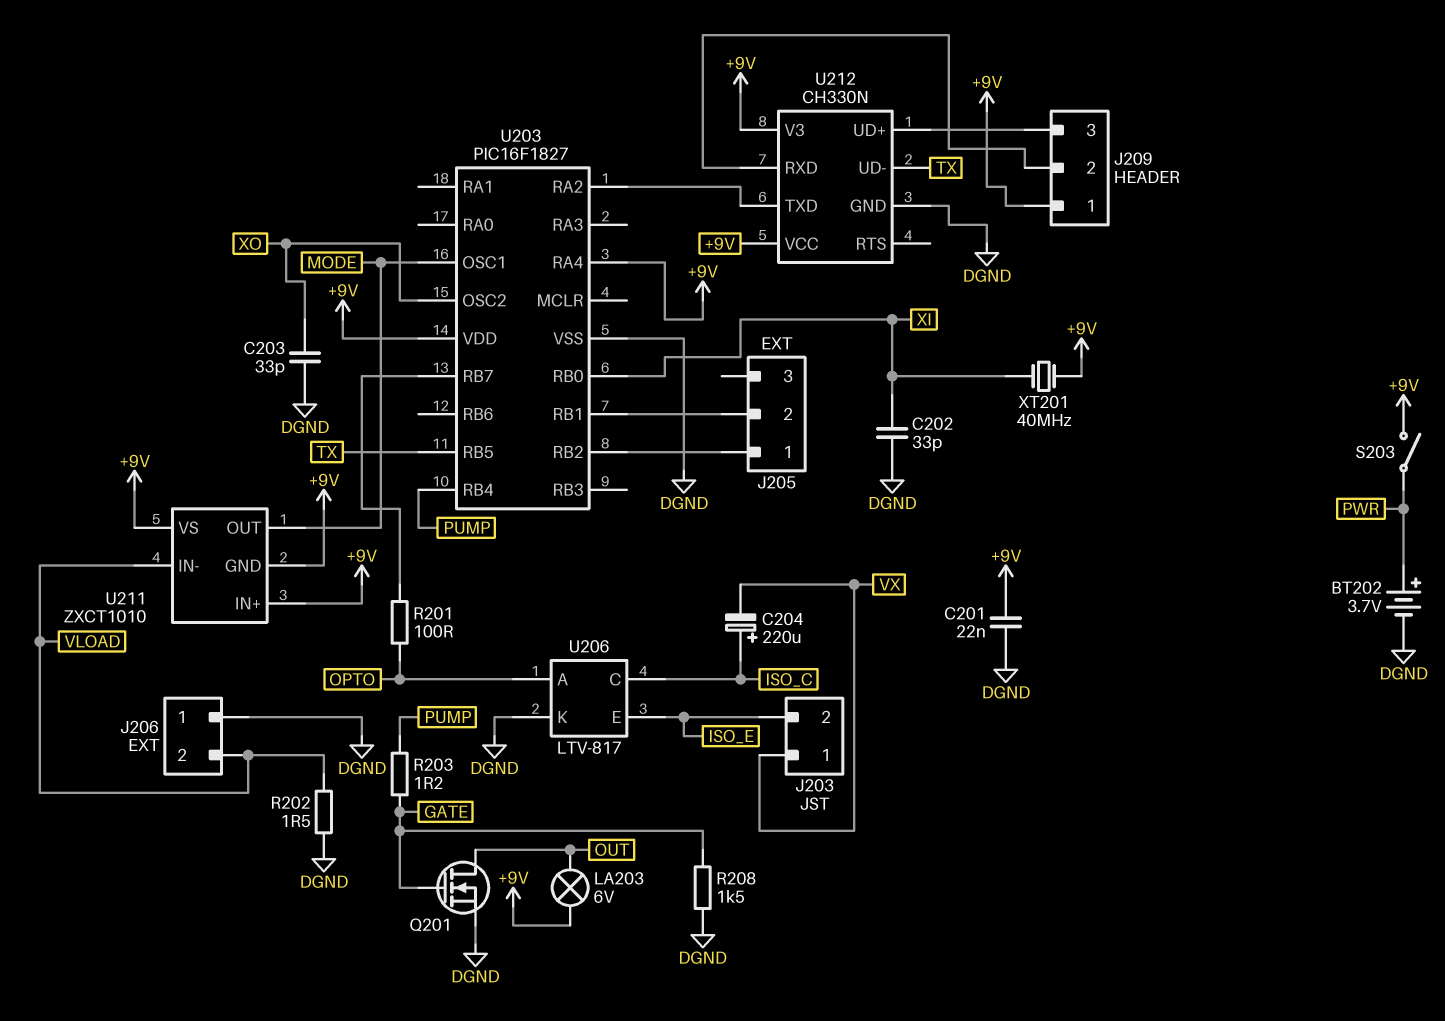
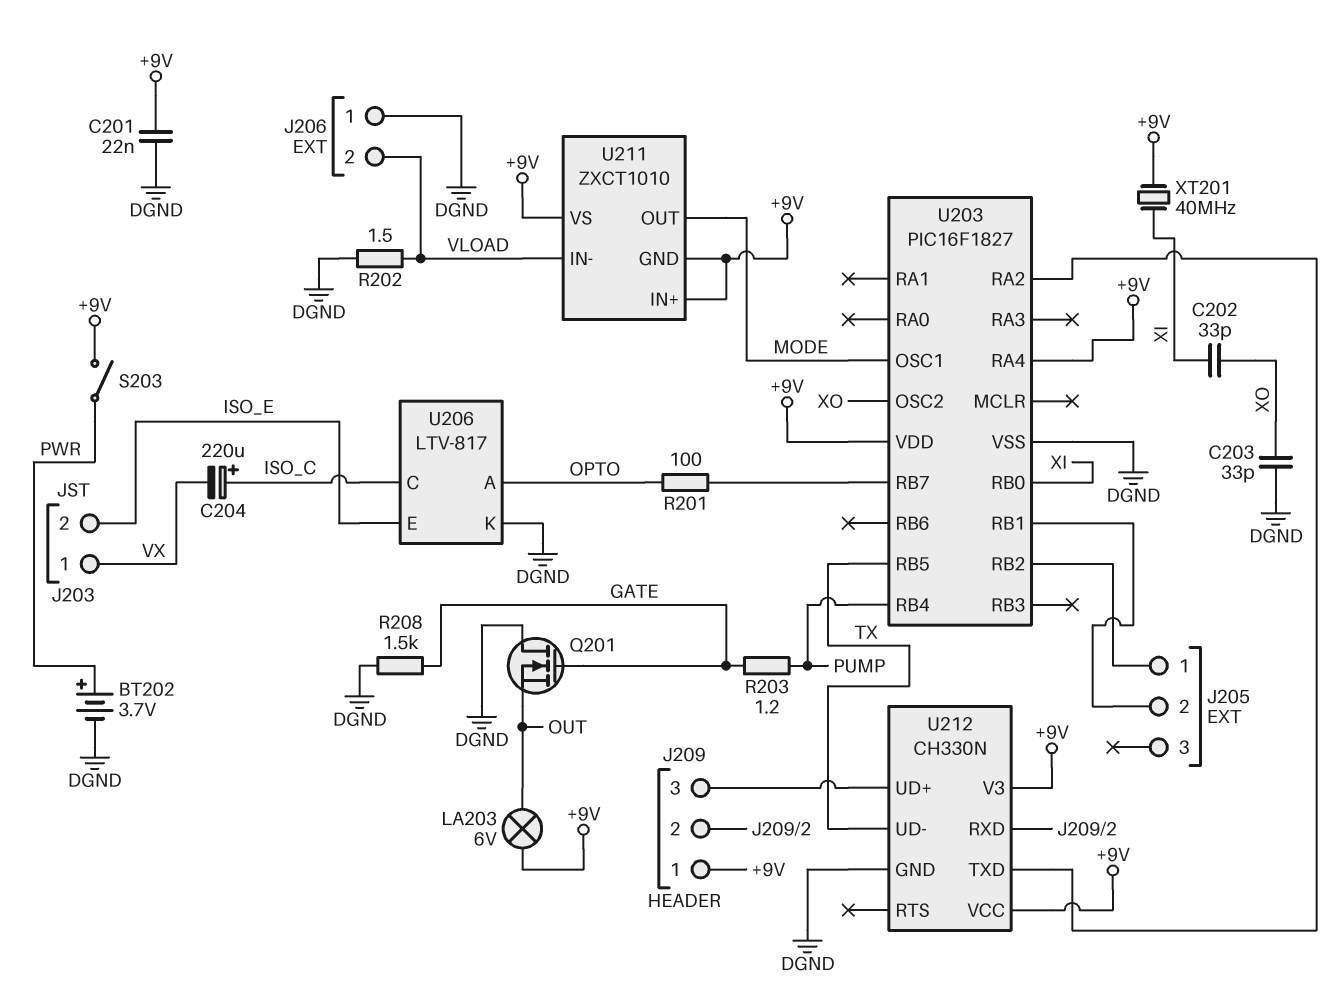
C202: 33pF (DGND, XI) -> 33pF (XI, XO)
Q201: NMOS (G GATE, D OUT, S DGND) -> NMOS (G GATE, D DGND, S OUT)

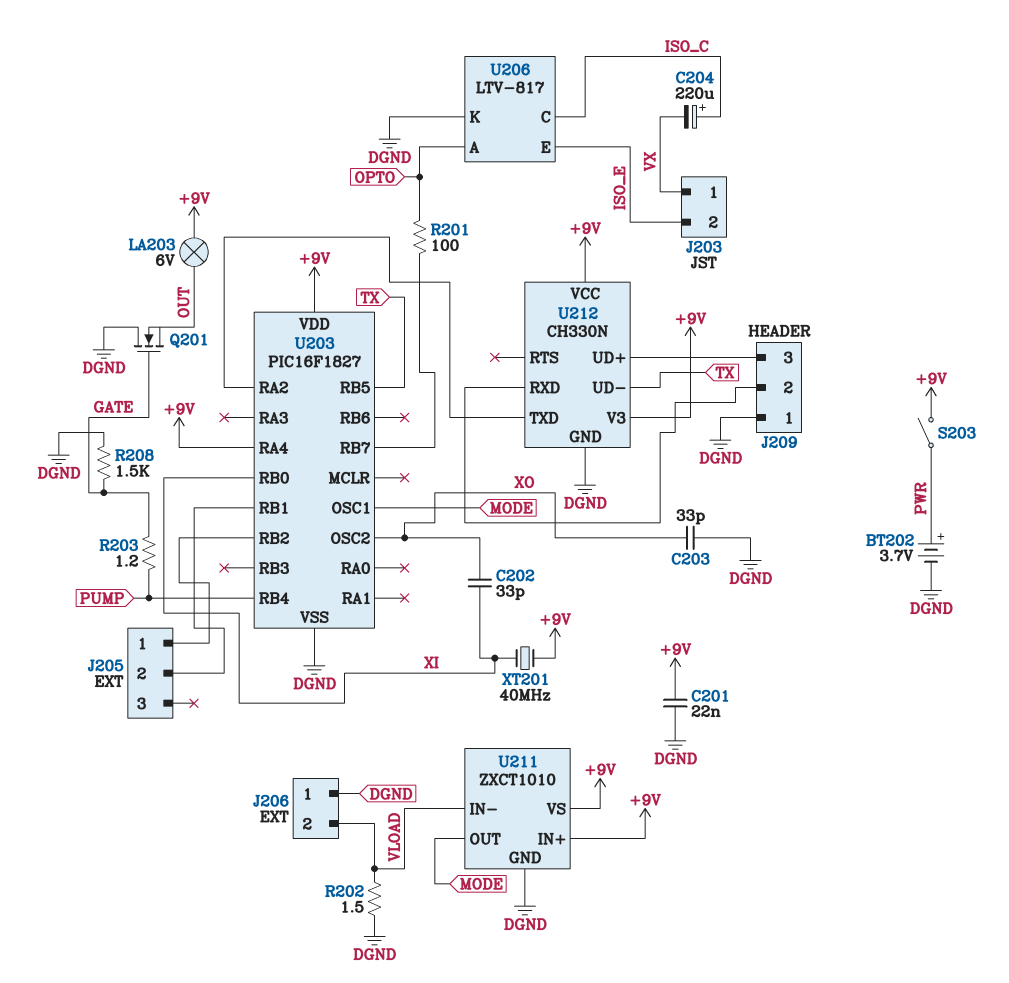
J209 pin 1: +9V -> DGND
U211 pin GND: +9V -> DGND

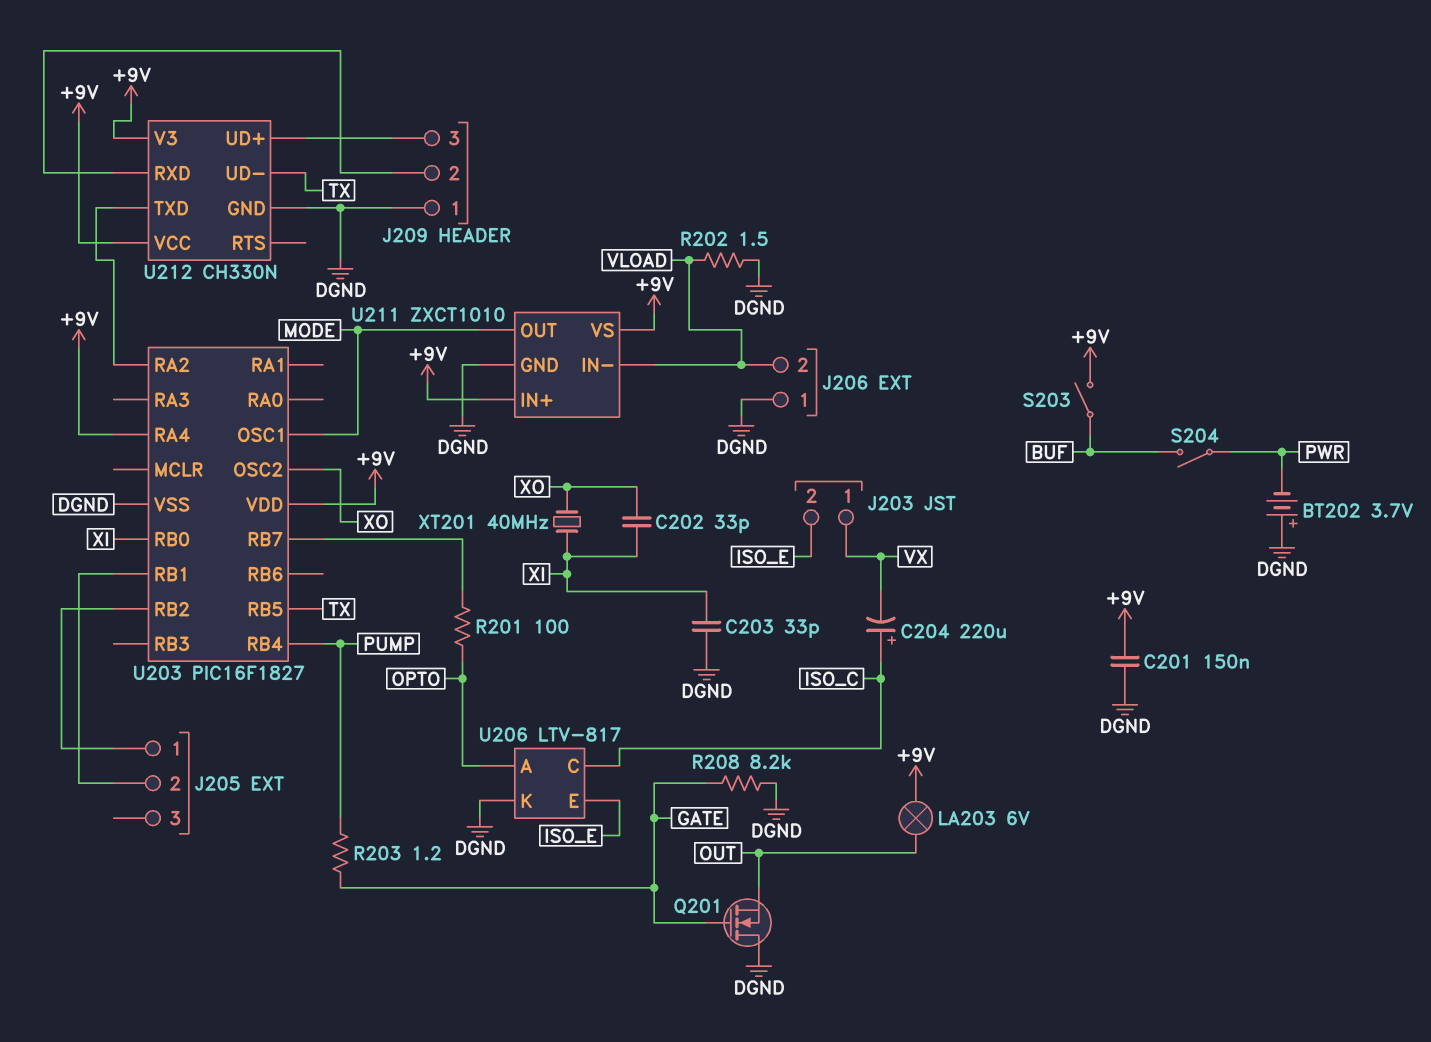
BT202: 3.7V (plus PWR, minus DGND) -> 3.7V (plus DGND, minus PWR)
C201: 22nF (+9V, DGND) -> 150nF (+9V, DGND)
C203: 33pF (DGND, XO) -> 33pF (DGND, XI)
R208: 1.5k (DGND, GATE) -> 8.2k (DGND, GATE)
S203: switch (+9V, PWR) -> switch (+9V, BUF)
S204: none -> switch (BUF, PWR)
XT201: 40MHz (+9V, XI) -> 40MHz (XI, XO)

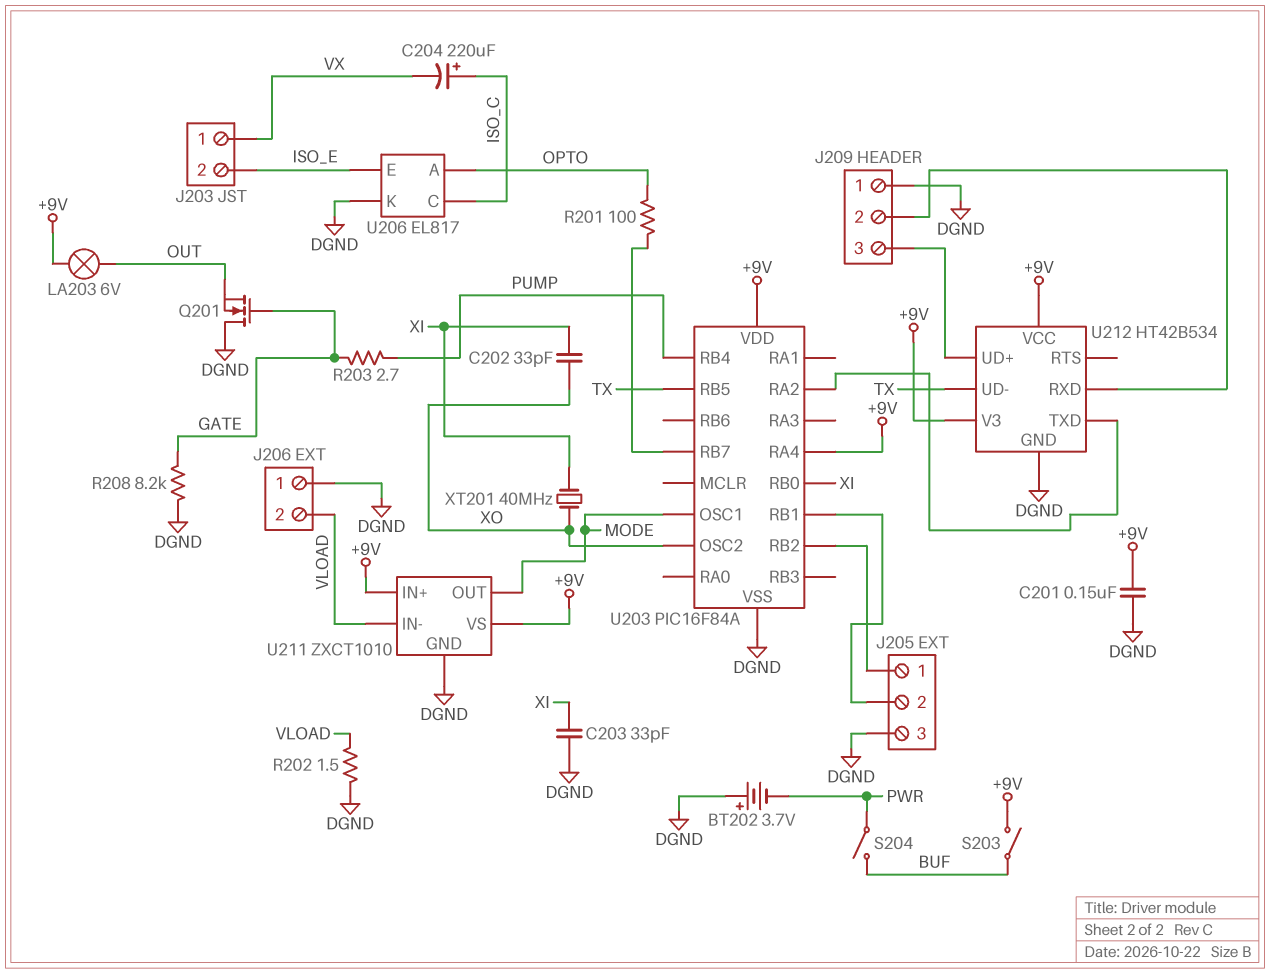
J205 pin 3: none -> DGND
R203: 1.2 (GATE, PUMP) -> 2.7 (GATE, PUMP)
U203: PIC16F1827 -> PIC16F84A
U206: LTV-817 -> EL817
U212: CH330N -> HT42B534

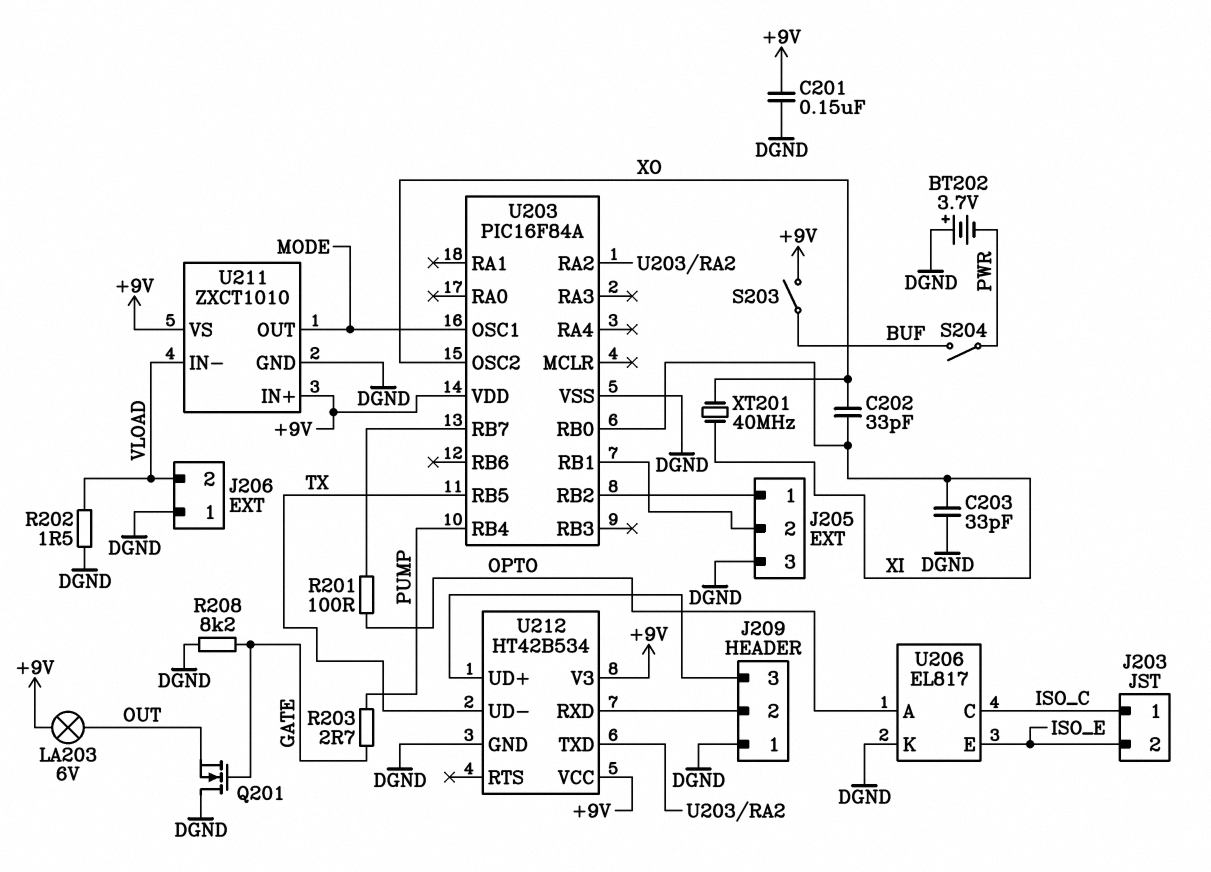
C204: 220uF (plus ISO_C, minus VX) -> none
J203 pin 1: VX -> ISO_C
U203 pin RA4: +9V -> none

